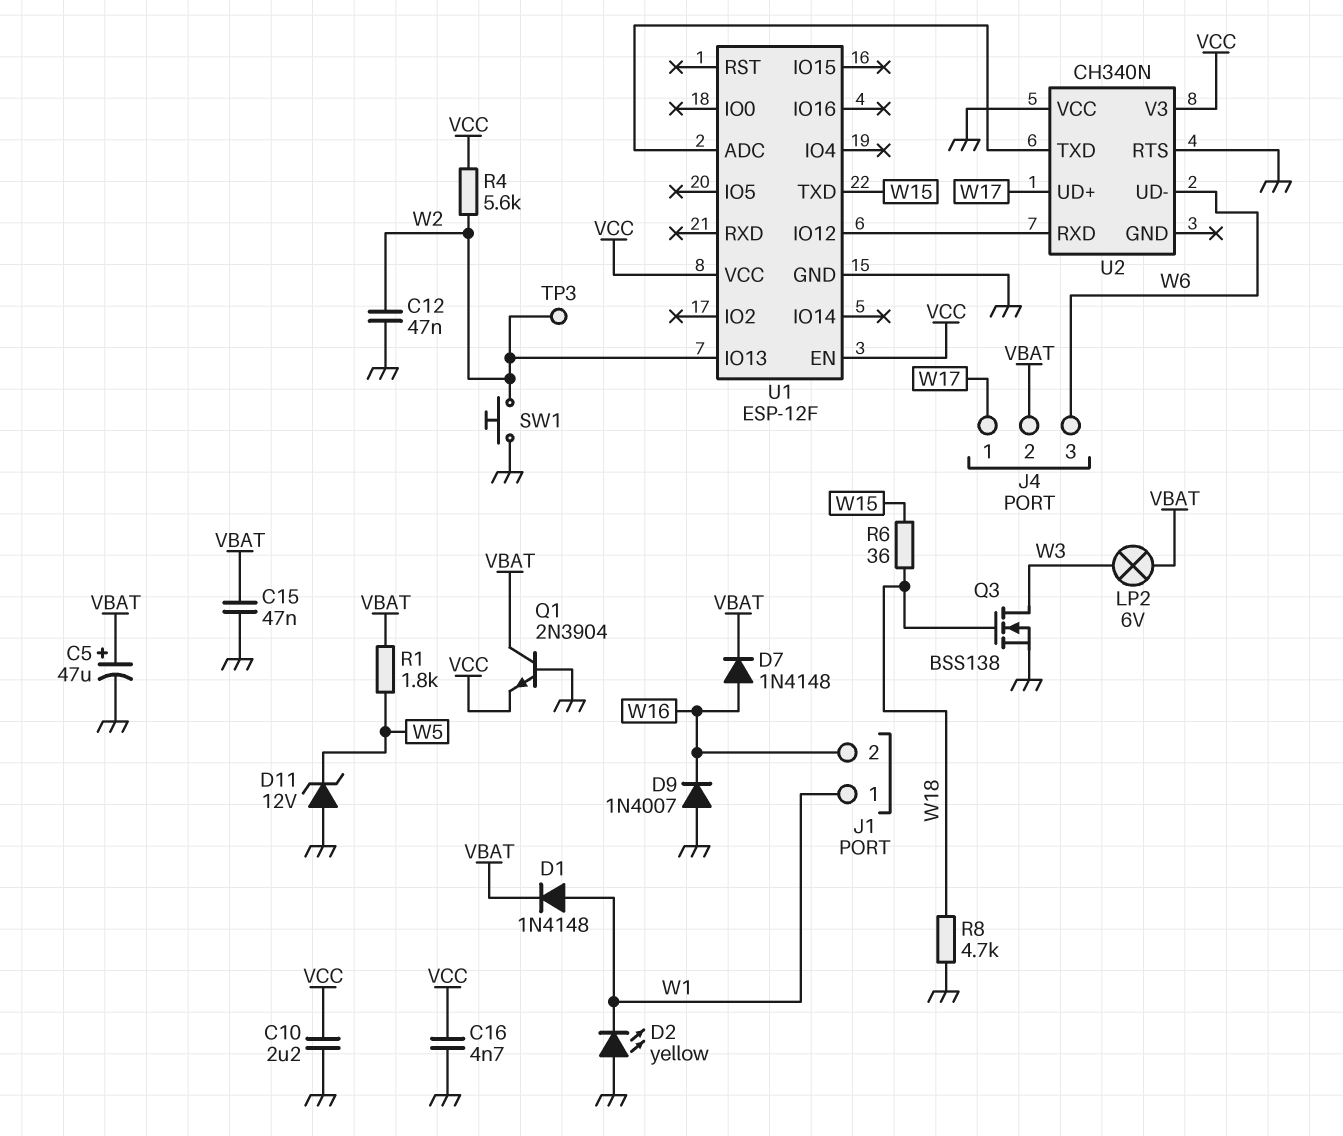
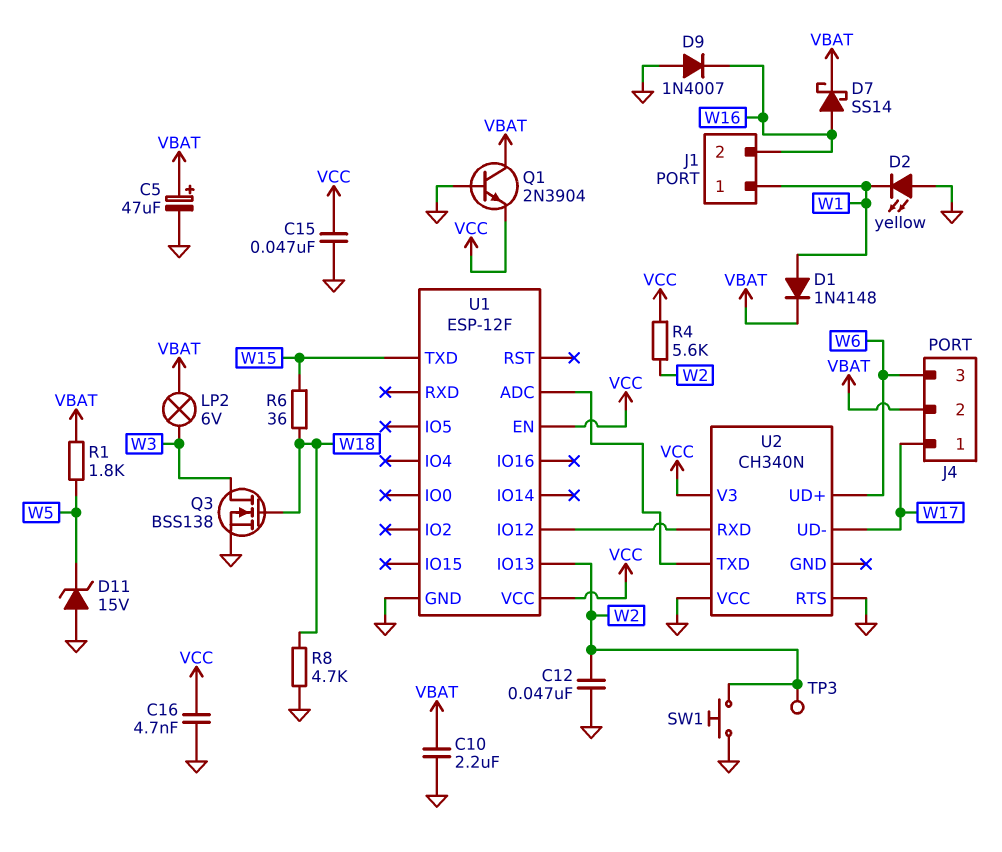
C10: 2.2uF (GND, VCC) -> 2.2uF (GND, VBAT)
C15: 47nF (GND, VBAT) -> 47nF (GND, VCC)
D7: diode 1N4148 (A W16, K VBAT) -> schottky SS14 (A W16, K VBAT)
D11: zener 12V (A GND, K W5) -> zener 15V (A GND, K W5)
U2 pin UD+: W17 -> W6
U2 pin UD-: W6 -> W17

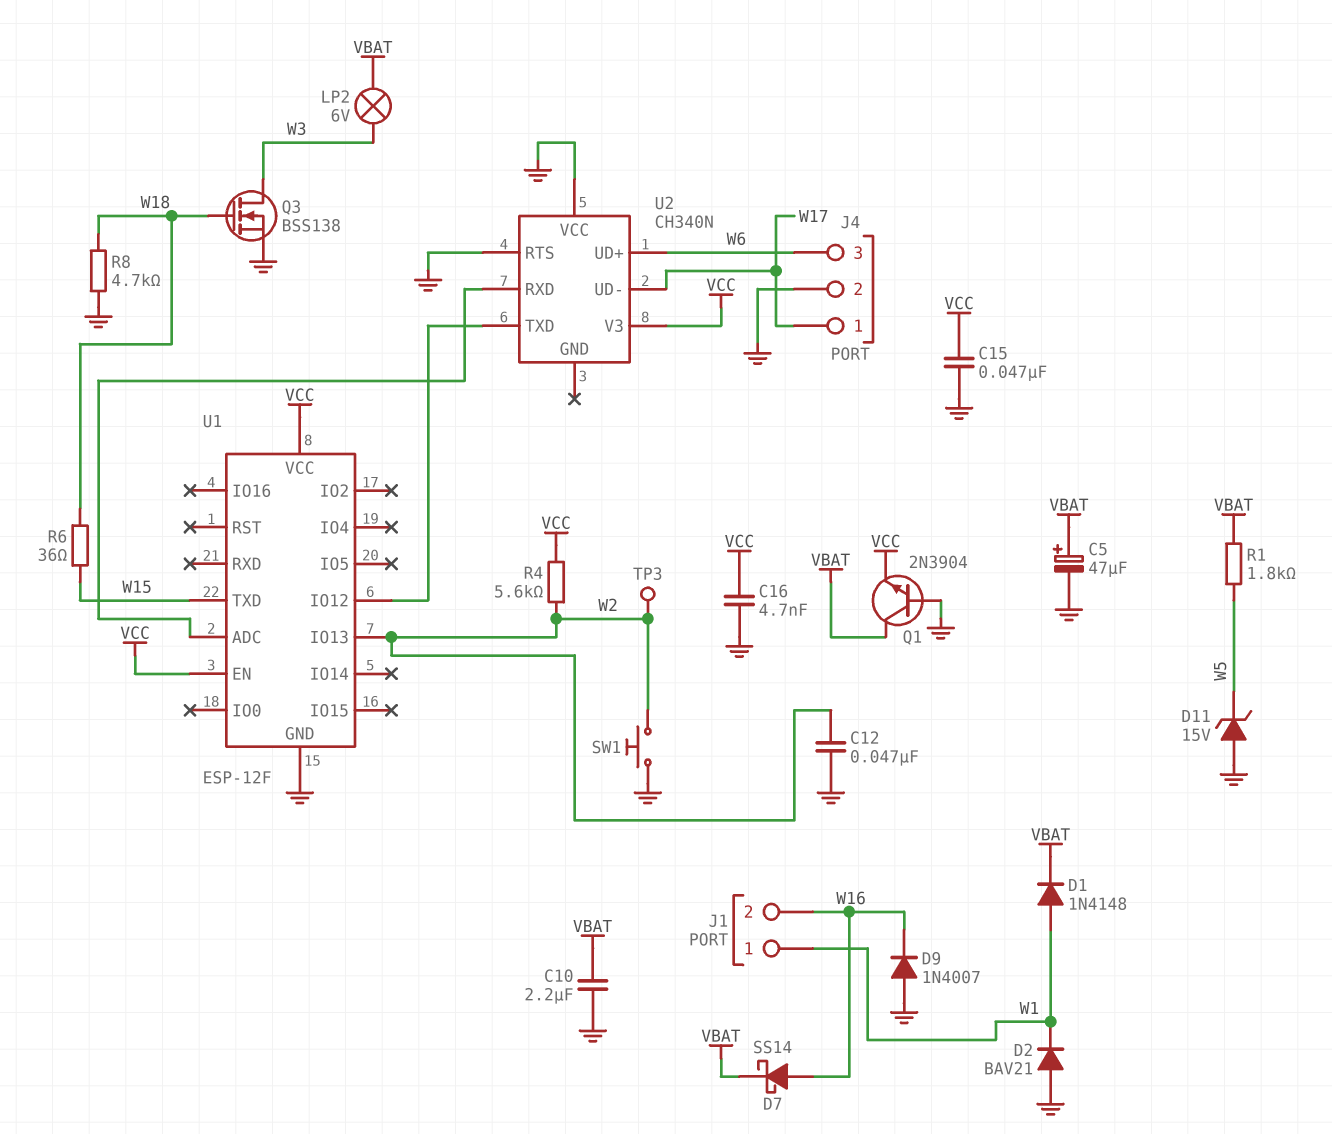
D2: LED yellow (A GND, K W1) -> diode BAV21 (A GND, K W1)
J4 pin 2: VBAT -> GND
U2 pin RXD: U1/IO12 -> U1/ADC
U2 pin TXD: U1/ADC -> U1/IO12

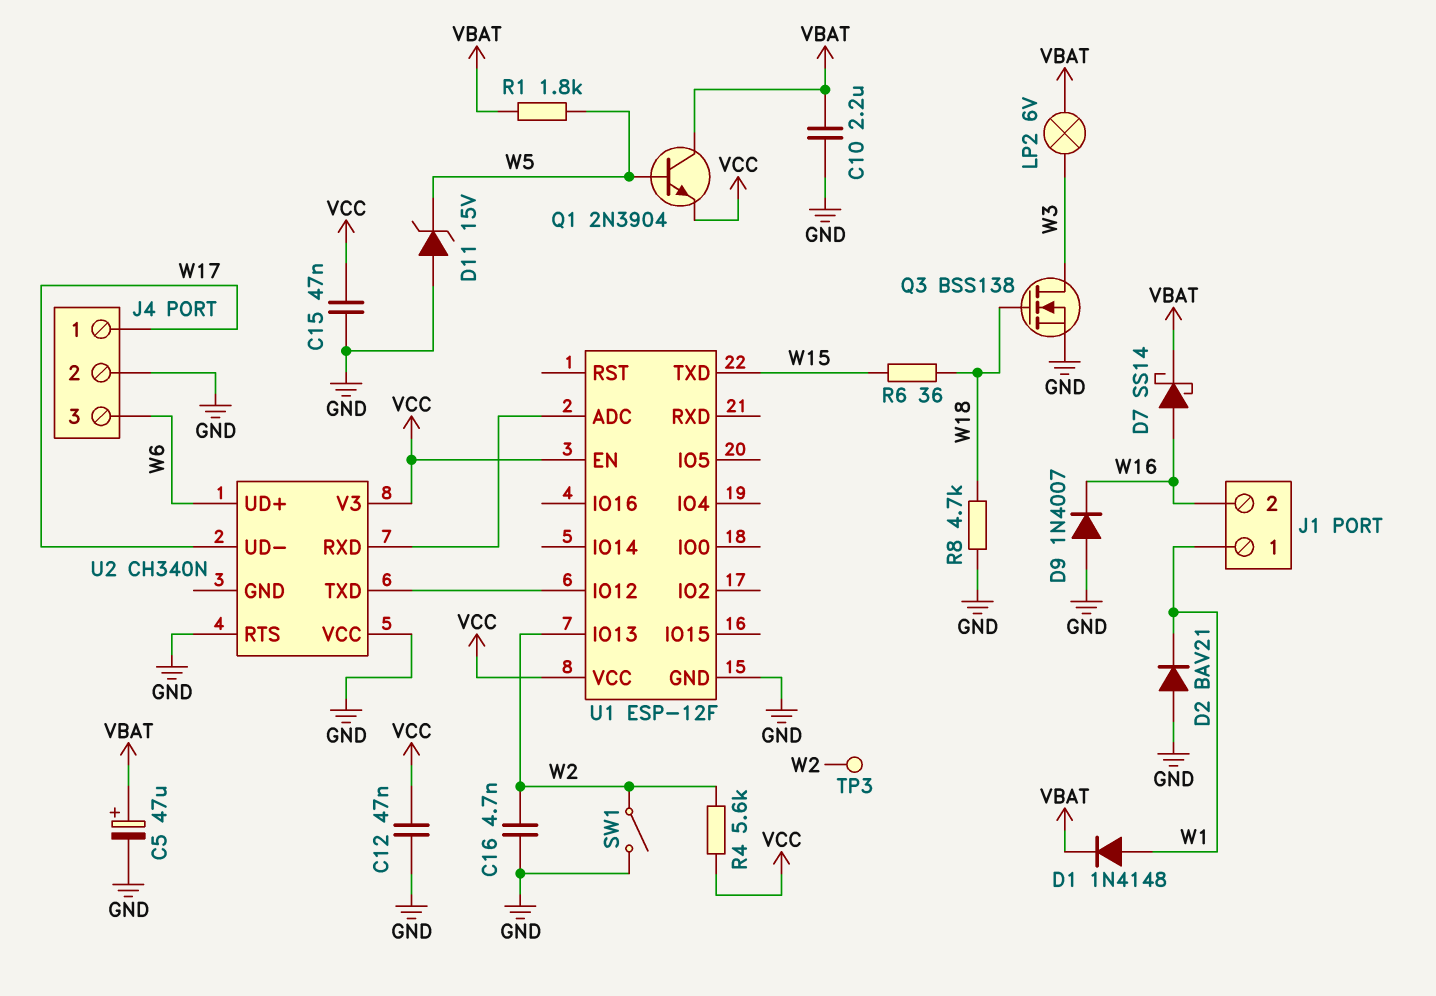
C12: 47nF (GND, W2) -> 47nF (GND, VCC)
C16: 4.7nF (GND, VCC) -> 4.7nF (GND, W2)
Q1: NPN 2N3904 (B GND, C VBAT, E VCC) -> NPN 2N3904 (B W5, C VBAT, E VCC)
SW1: button (GND, W2) -> switch (GND, W2)

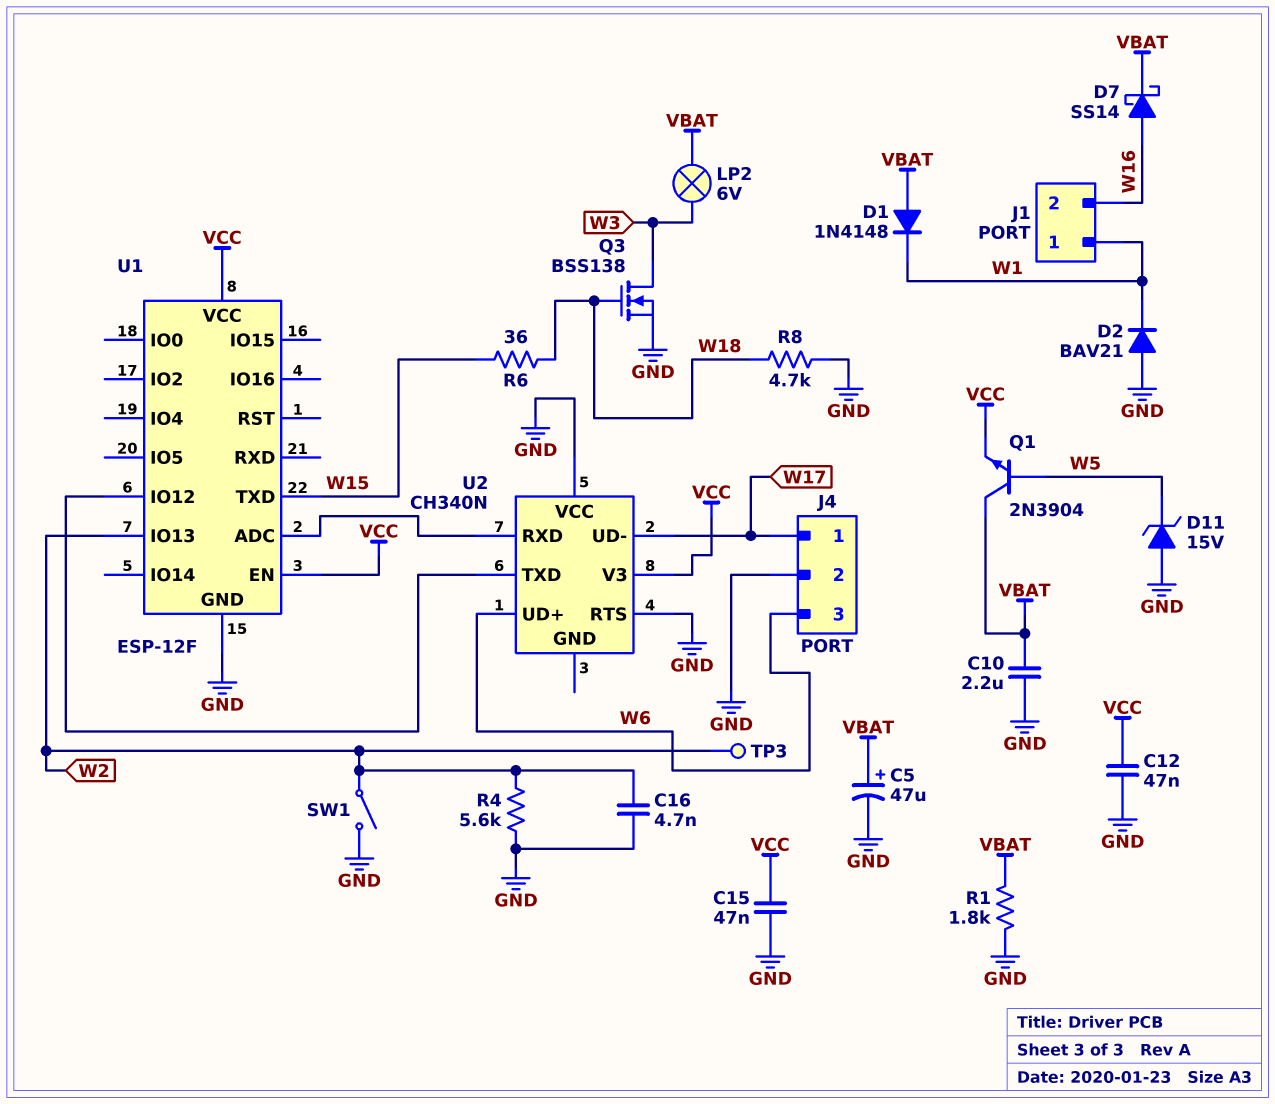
D1: diode 1N4148 (A W1, K VBAT) -> diode 1N4148 (A VBAT, K W1)
D9: diode 1N4007 (A GND, K W16) -> none
R1: 1.8k (VBAT, W5) -> 1.8k (GND, VBAT)
R4: 5.6k (VCC, W2) -> 5.6k (GND, W2)

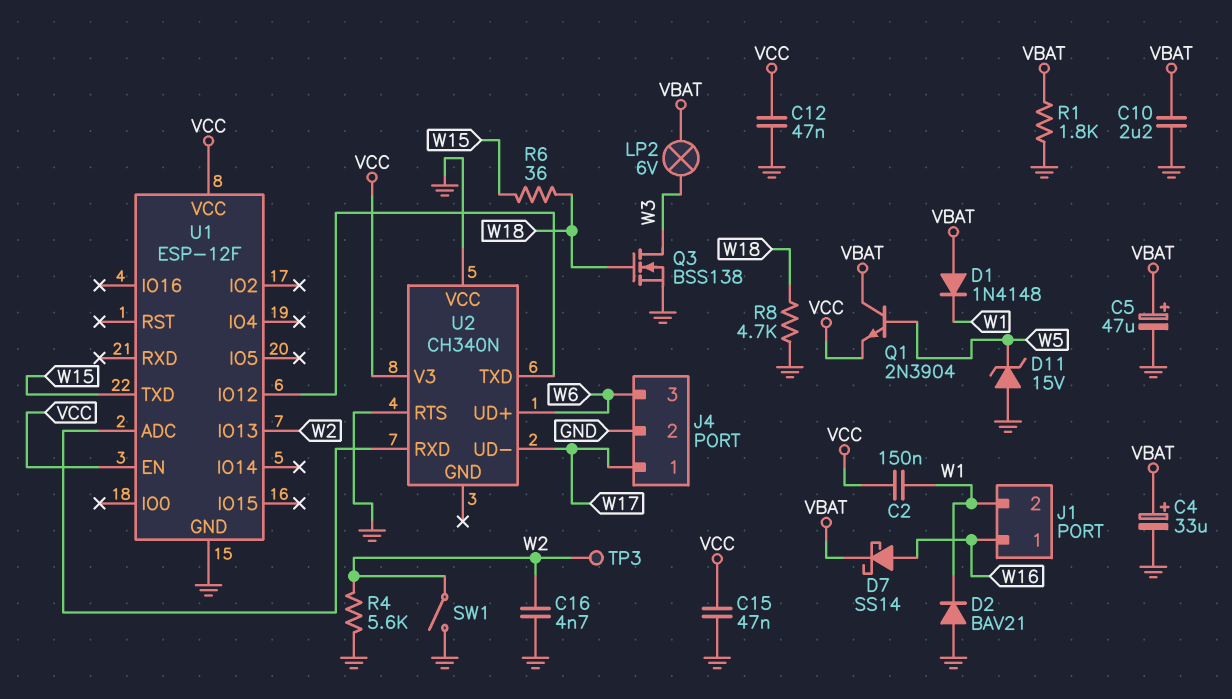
C2: none -> 150nF (VCC, W1)
C4: none -> 33uF (plus VBAT, minus GND)
J1 pin 1: W1 -> W16
J1 pin 2: W16 -> W1

